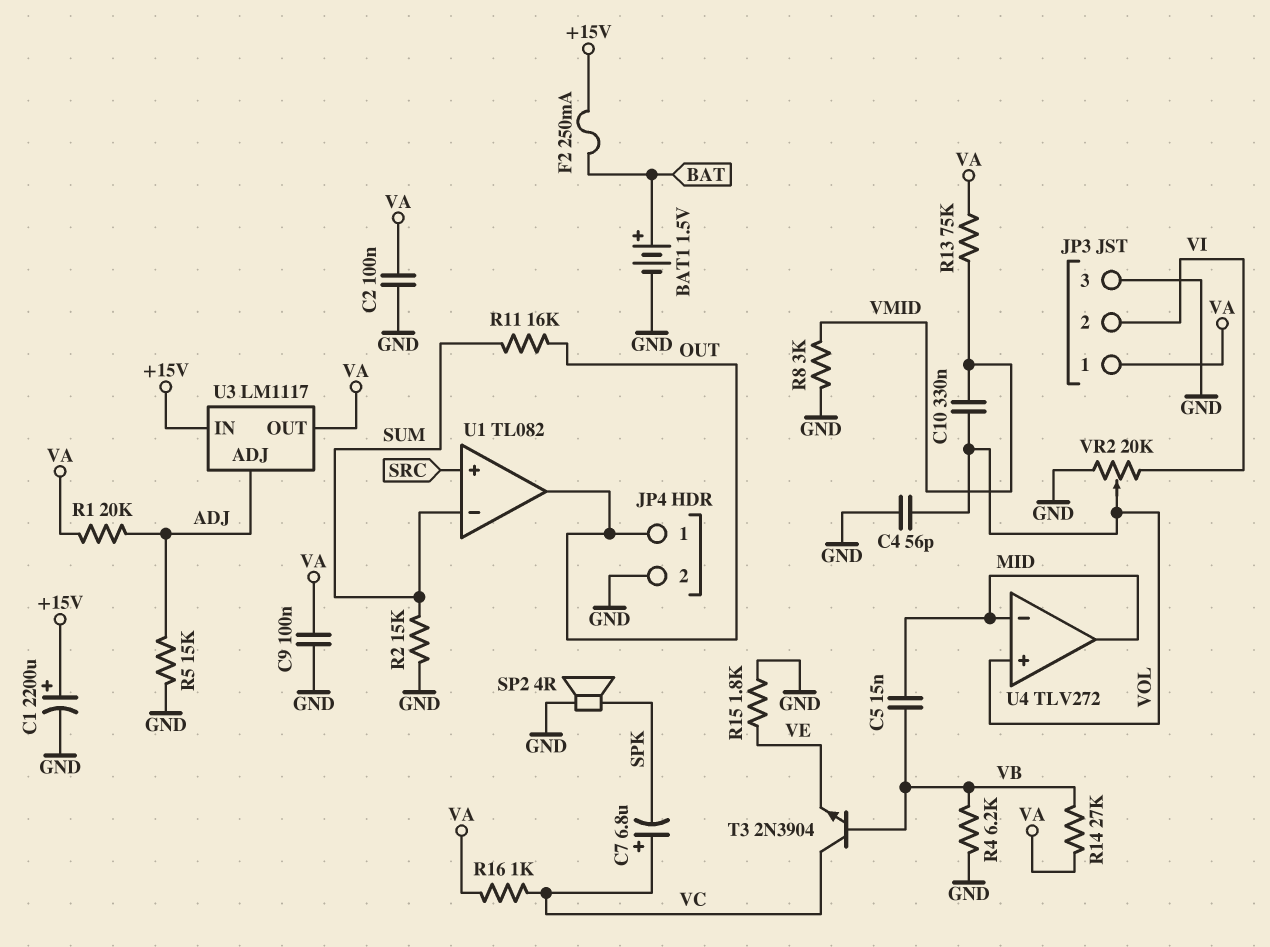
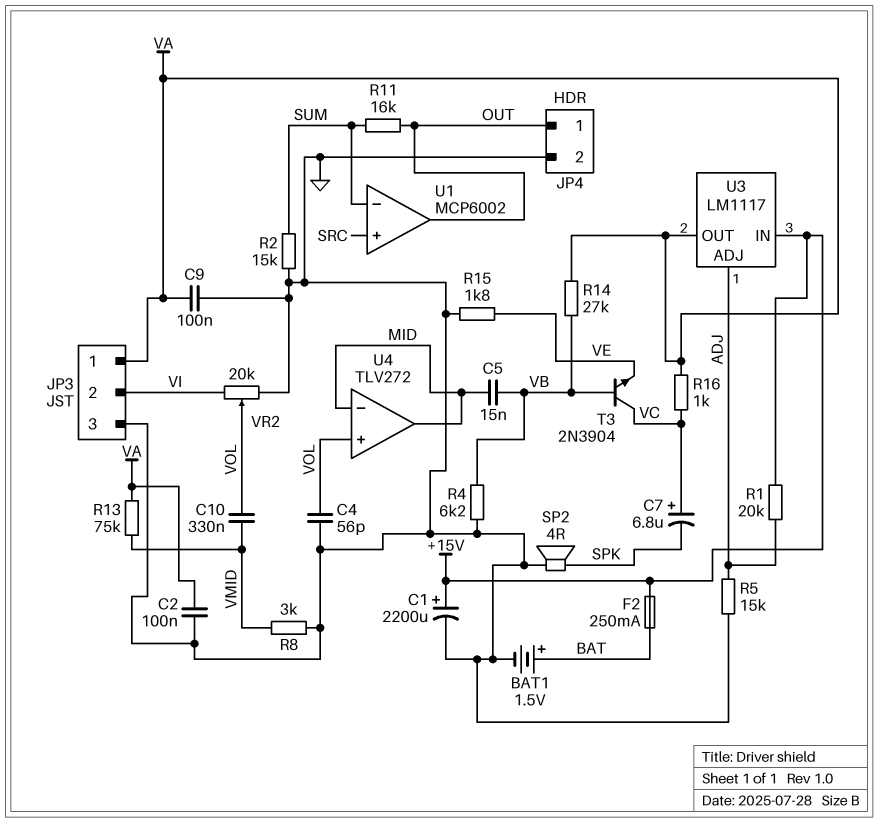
R1: 20k (ADJ, VA) -> 20k (+15V, ADJ)
U1: TL082 -> MCP6002

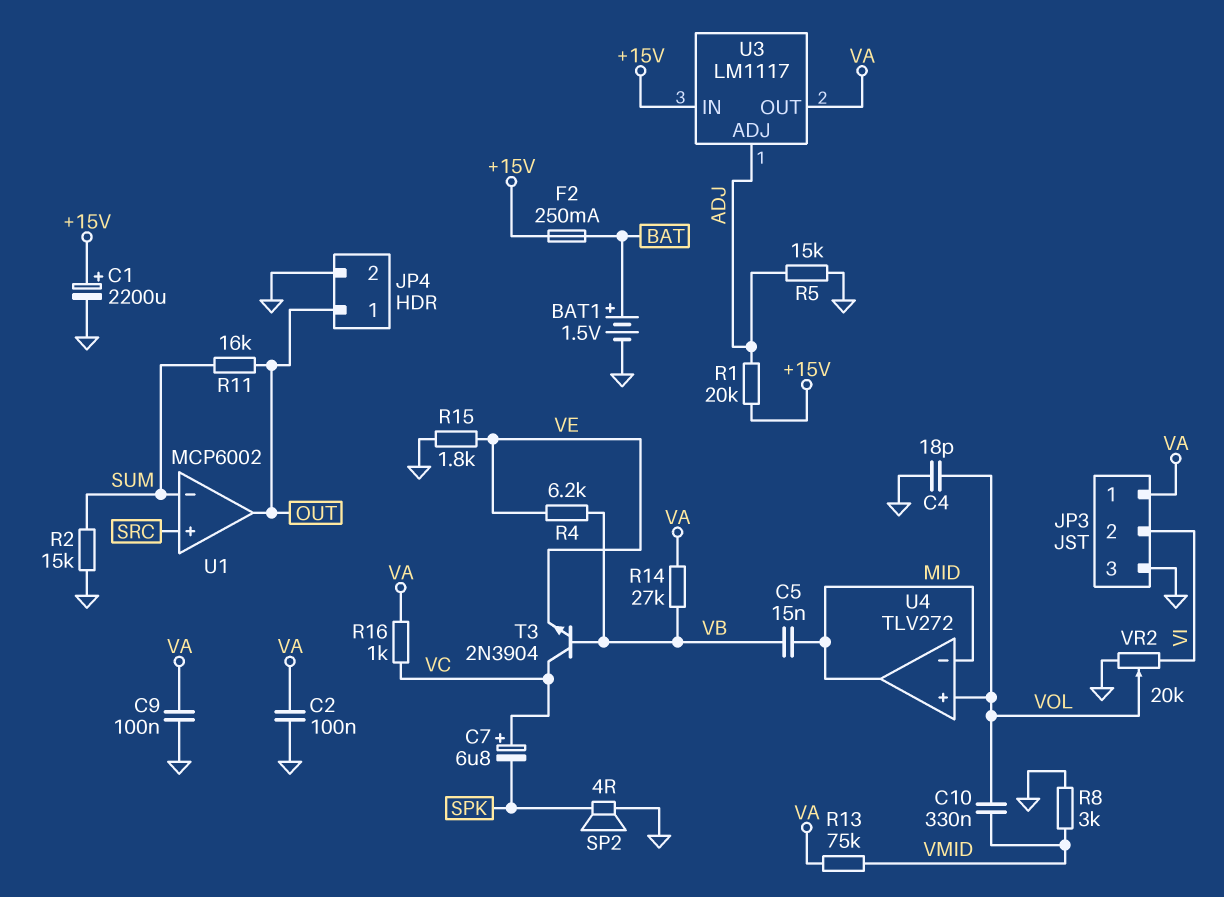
C4: 56pF (GND, VOL) -> 18pF (GND, VOL)
R4: 6.2k (GND, VB) -> 6.2k (VB, VE)

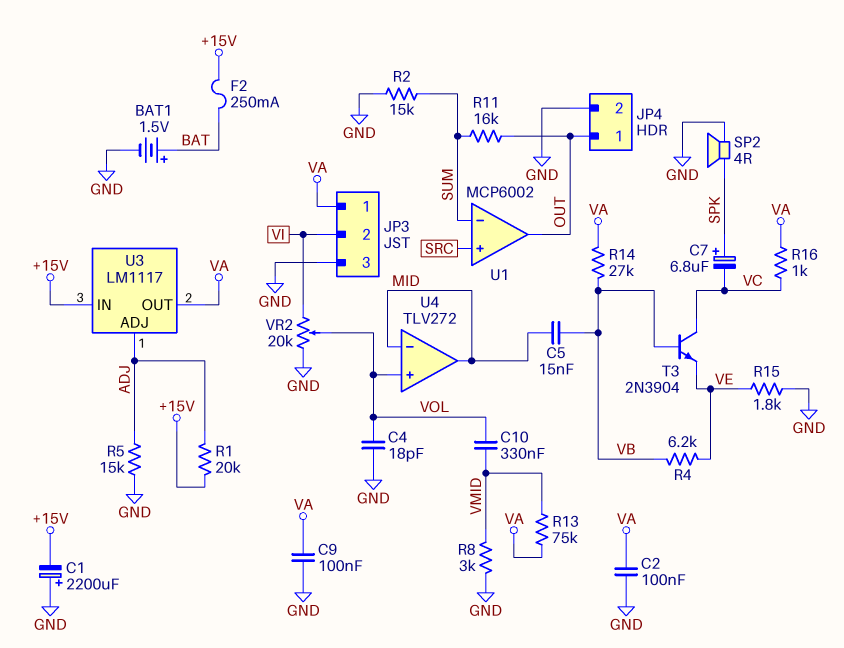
C1: 2200uF (plus +15V, minus GND) -> 2200uF (plus GND, minus +15V)
C7: 6.8uF (plus VC, minus SPK) -> 6.8uF (plus SPK, minus VC)

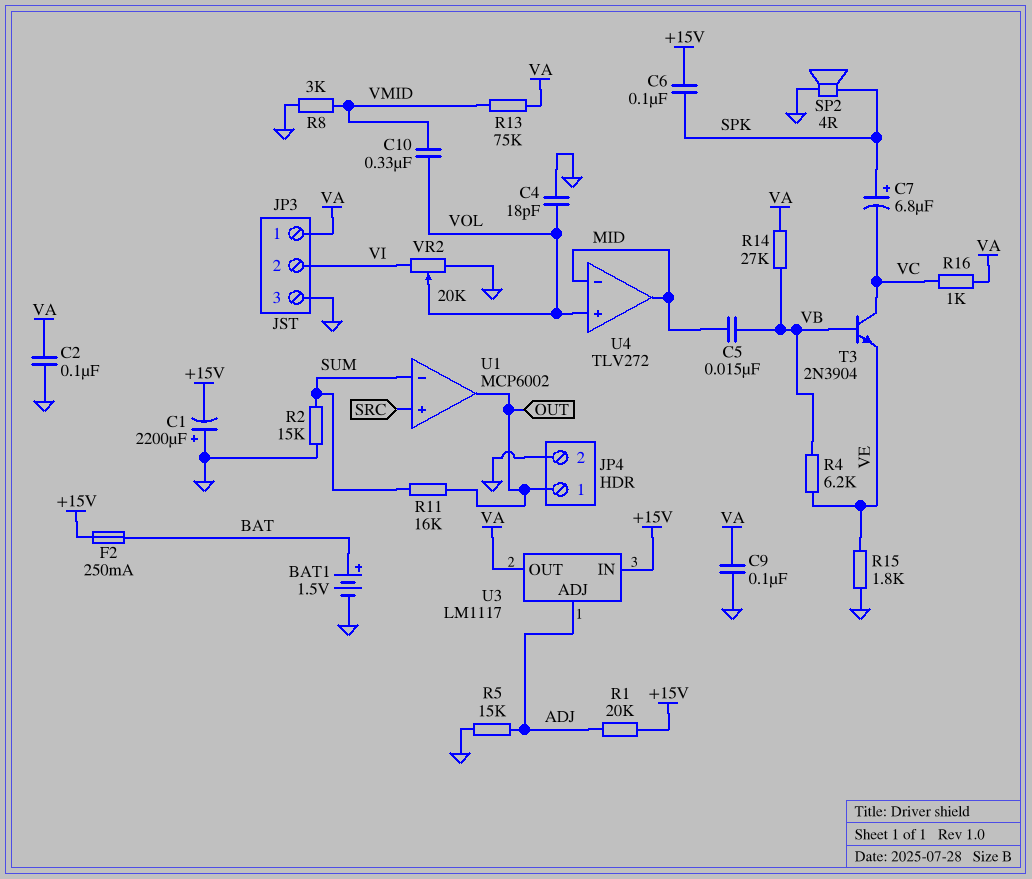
C6: none -> 100nF (+15V, SPK)

